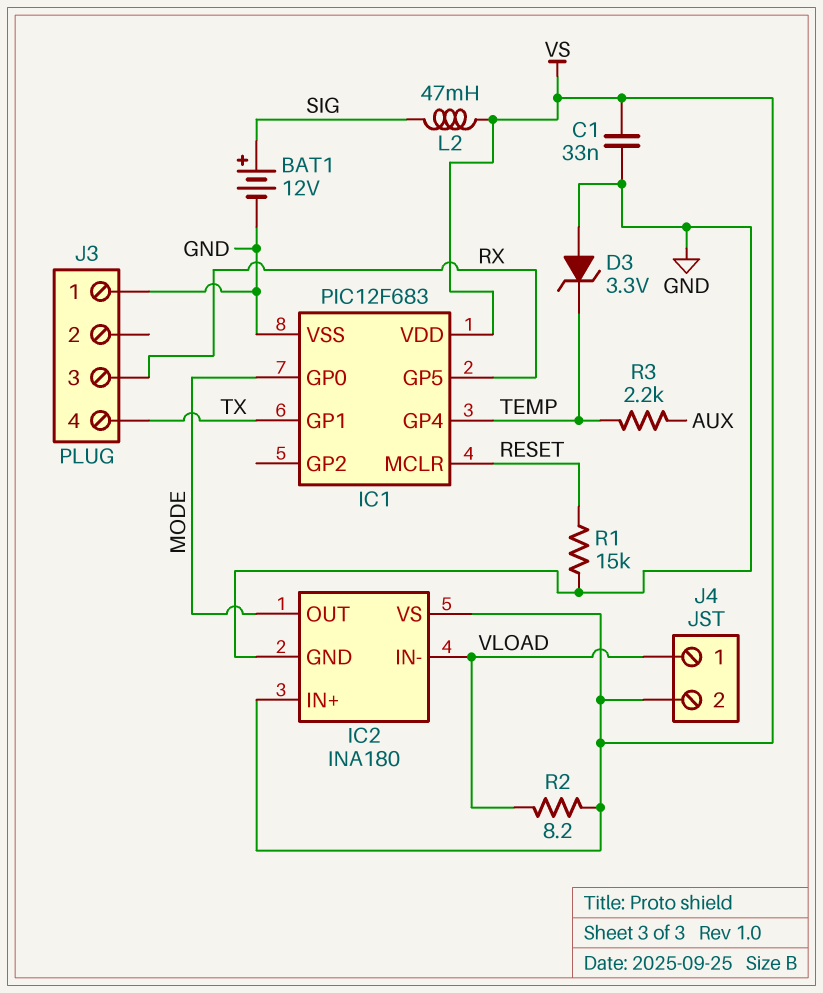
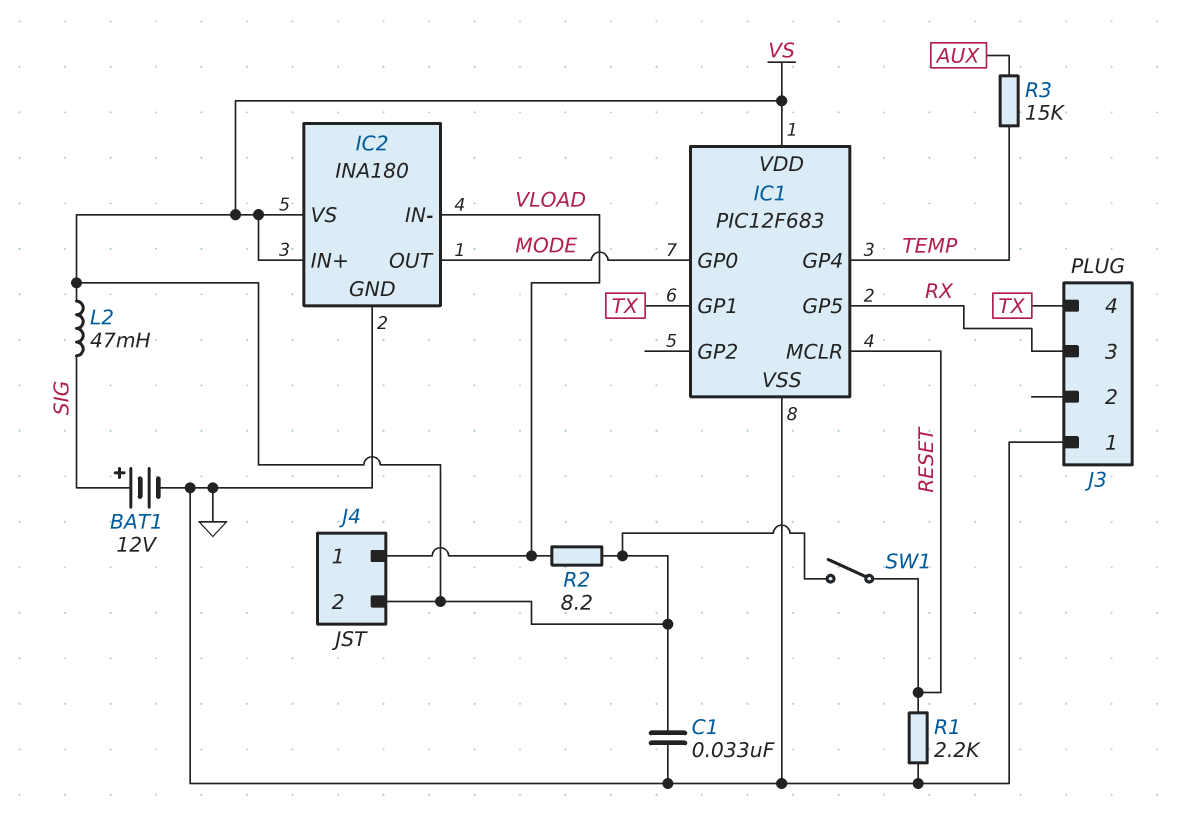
D3: zener 3.3V (A GND, K TEMP) -> none
R1: 15k (GND, RESET) -> 2.2k (GND, RESET)
R3: 2.2k (AUX, TEMP) -> 15k (AUX, TEMP)
SW1: none -> switch (RESET, VS)

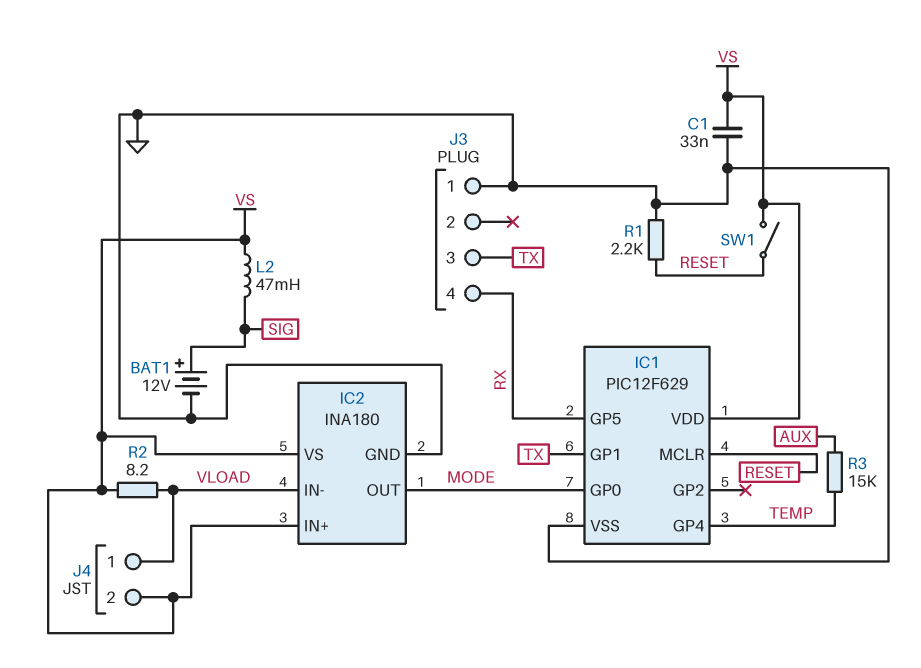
IC1: PIC12F683 -> PIC12F629
J3 pin 3: RX -> TX
J3 pin 4: TX -> RX

